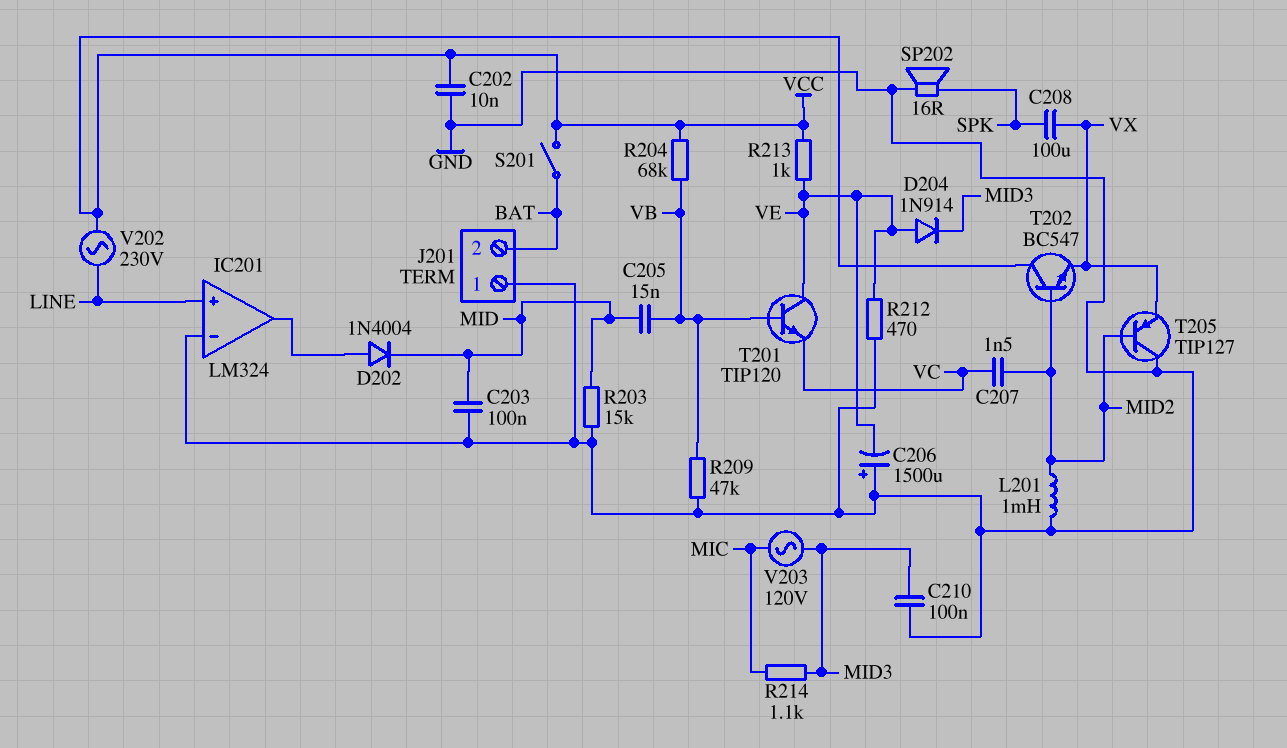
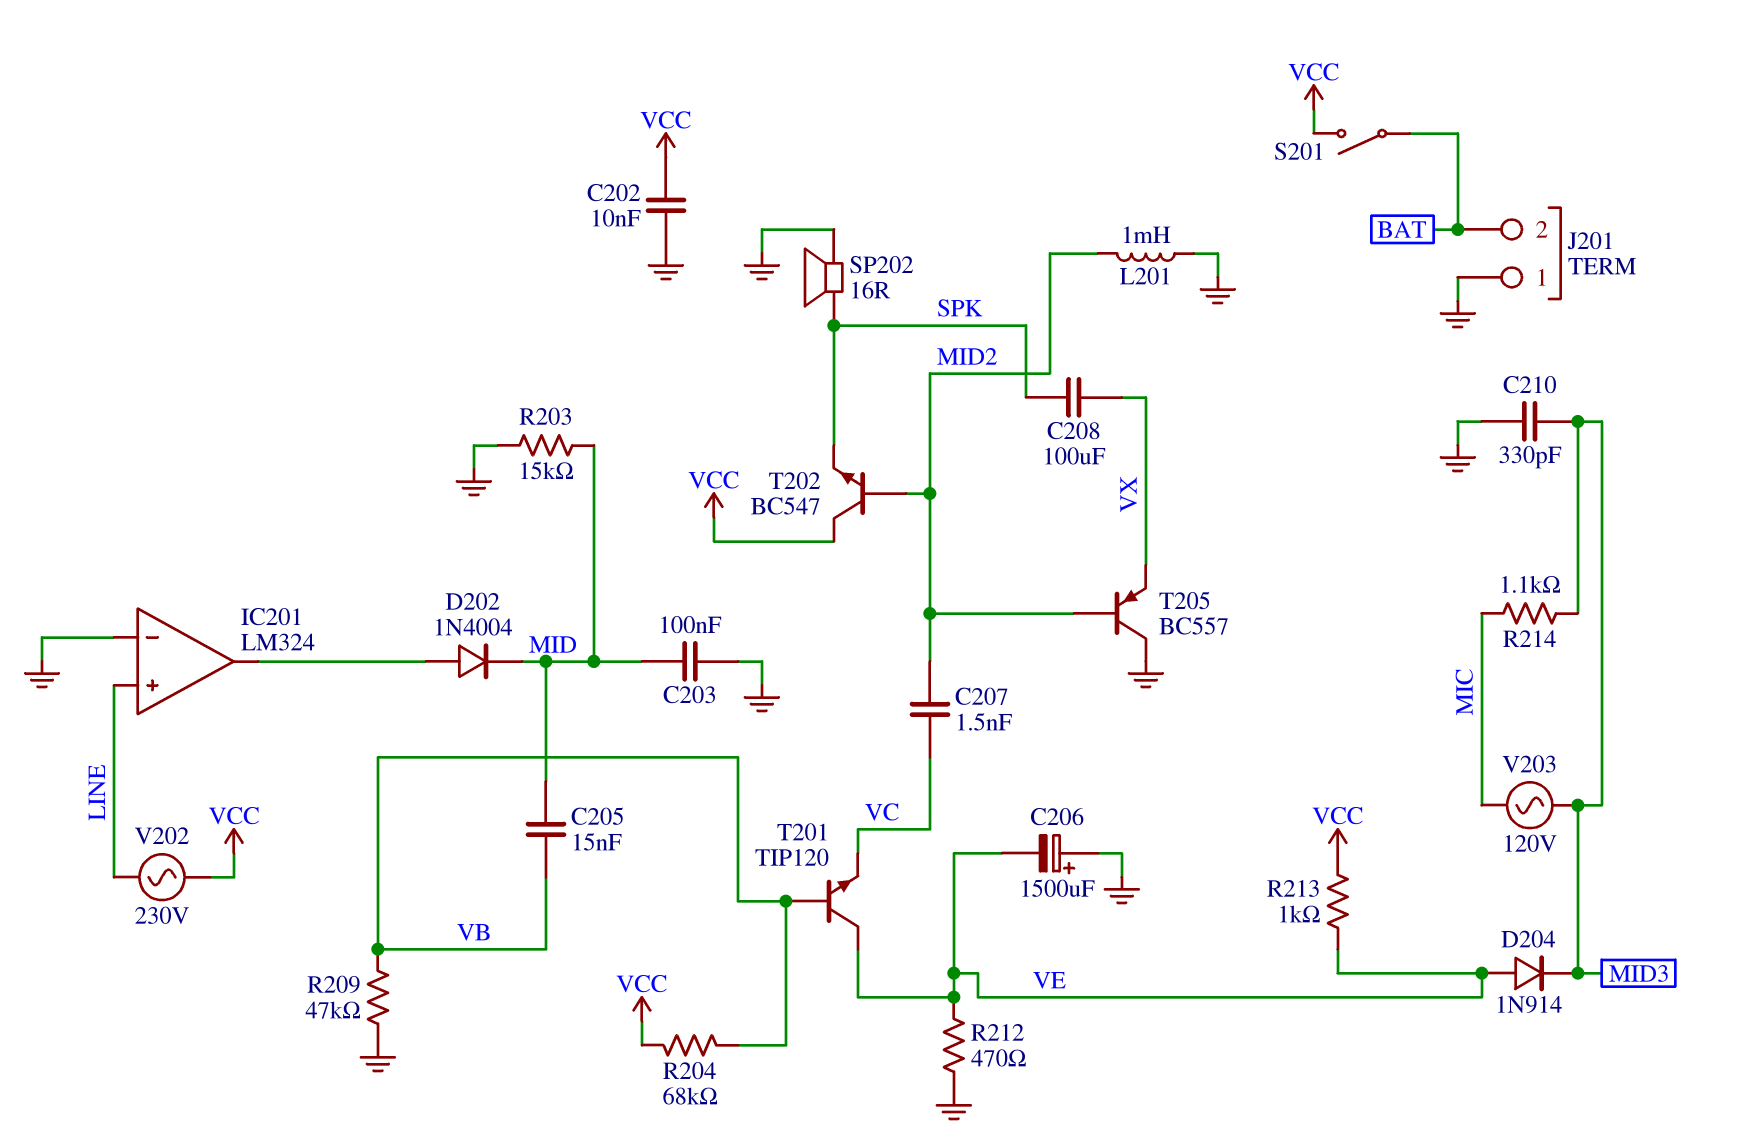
C210: 100nF (GND, MID3) -> 330pF (GND, MID3)
T202: NPN BC547 (B MID2, C VCC, E VX) -> NPN BC547 (B MID2, C VCC, E SPK)
T205: PNP TIP127 (B MID2, C GND, E VX) -> PNP BC557 (B MID2, C GND, E VX)

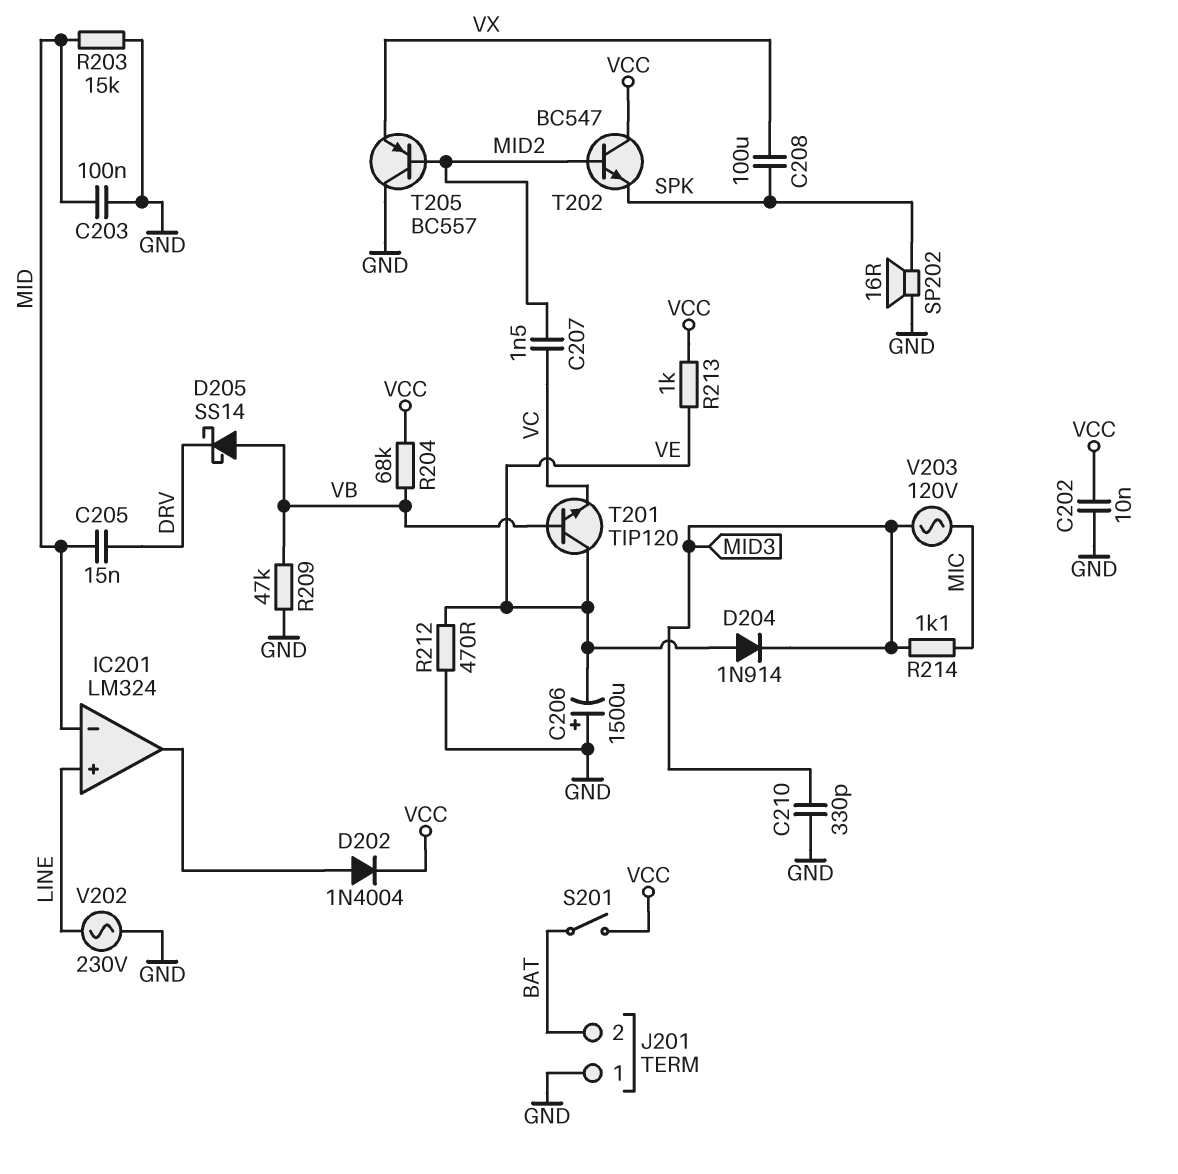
C205: 15nF (MID, VB) -> 15nF (DRV, MID)
D202: diode 1N4004 (A IC201/out, K MID) -> diode 1N4004 (A IC201/out, K VCC)
D205: none -> schottky SS14 (A VB, K DRV)
IC201 pin in-: GND -> MID
L201: 1mH (GND, MID2) -> none
V202: AC 230V (LINE, VCC) -> AC 230V (GND, LINE)

